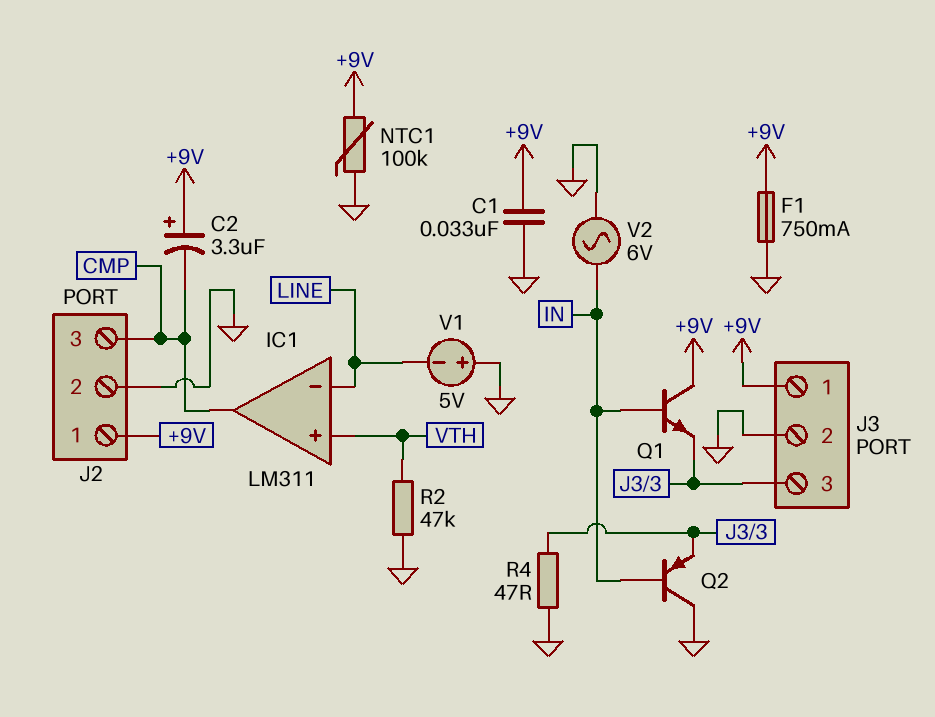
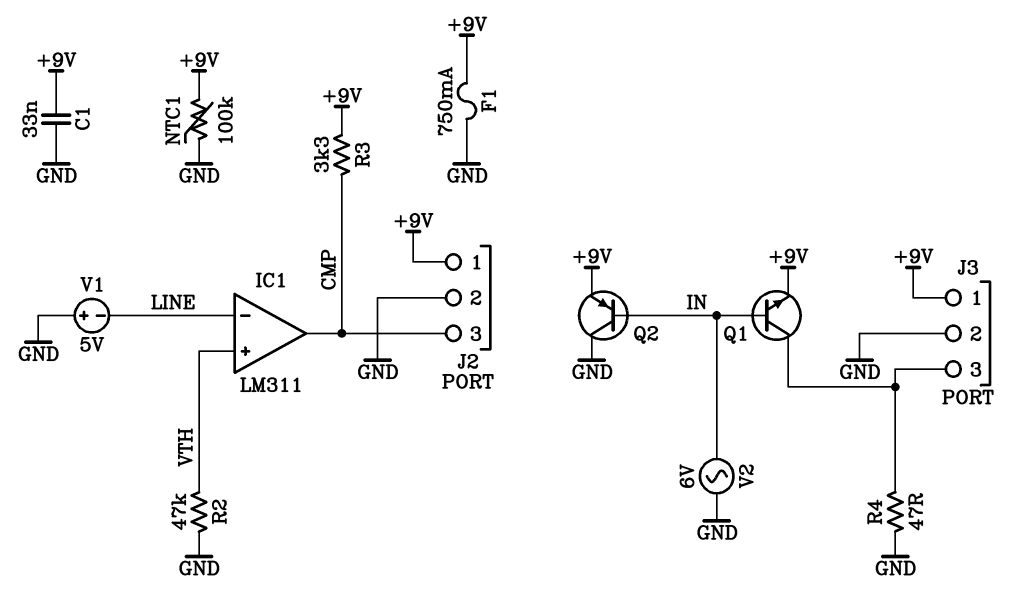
C2: 3.3uF (plus +9V, minus CMP) -> none
Q1: NPN (B IN, C +9V, E J3/3) -> NPN (B IN, C J3/3, E +9V)
Q2: PNP (B IN, C GND, E J3/3) -> PNP (B IN, C GND, E +9V)
R3: none -> 3.3k (+9V, CMP)

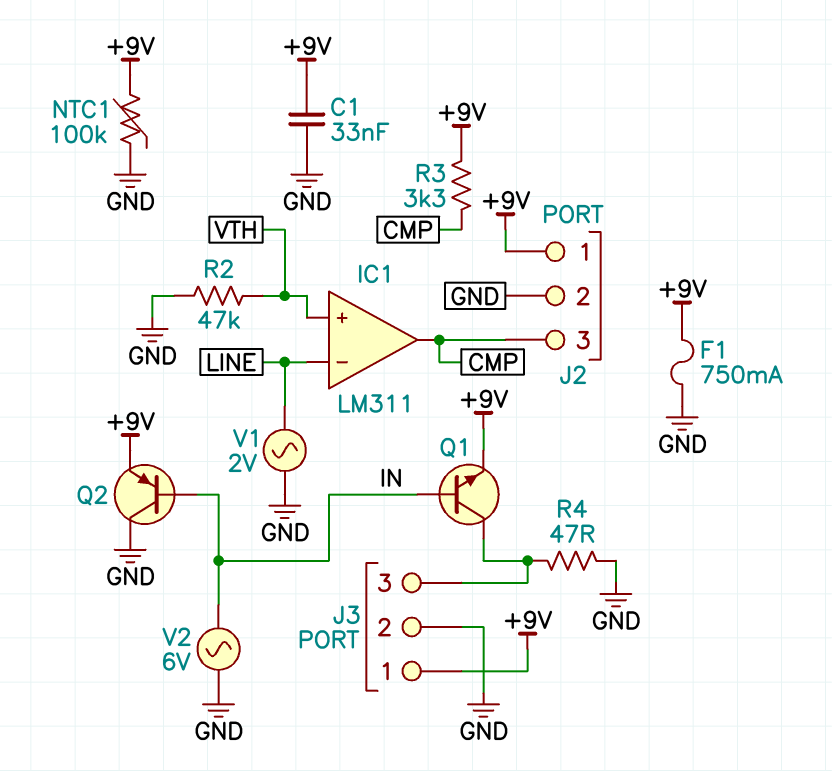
V1: 5V (plus GND, minus LINE) -> AC 2V (GND, LINE)

